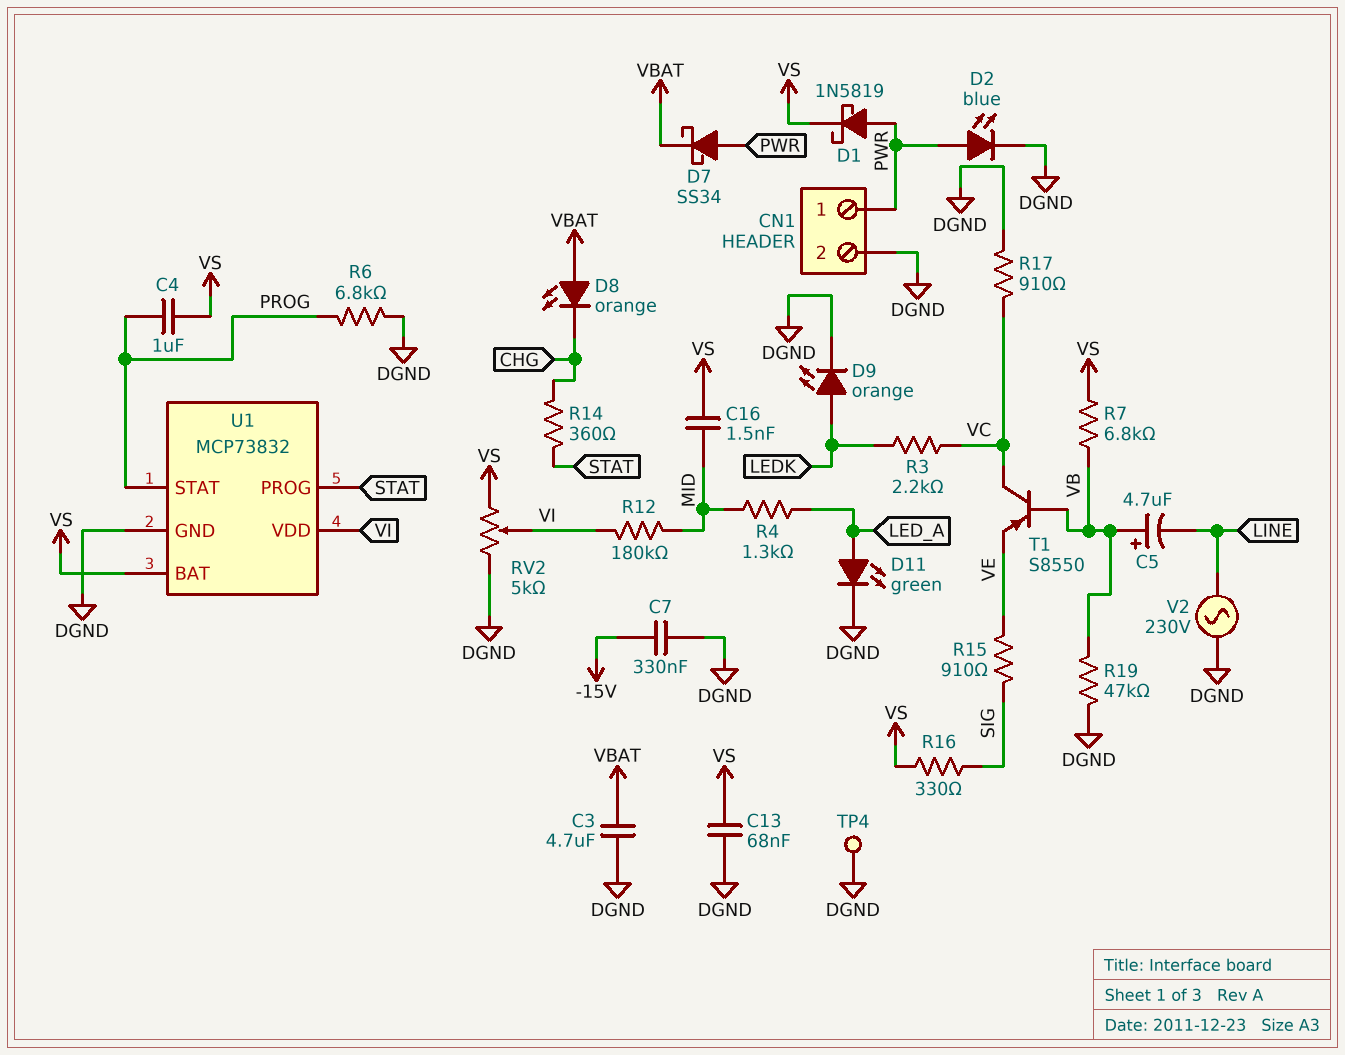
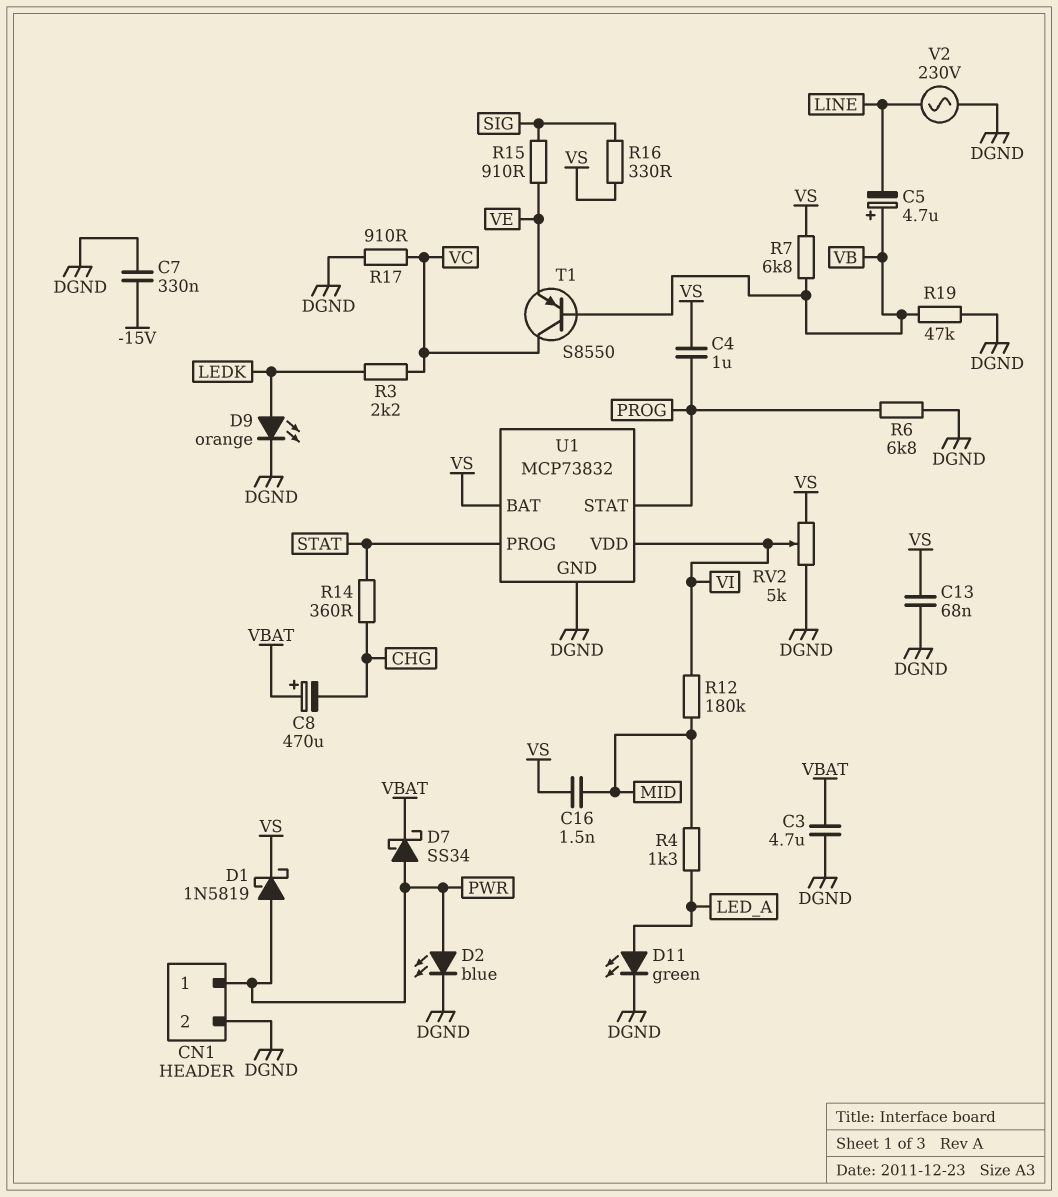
C8: none -> 470uF (plus VBAT, minus CHG)
D8: LED orange (A VBAT, K CHG) -> none
TP4: test point (DGND) -> none

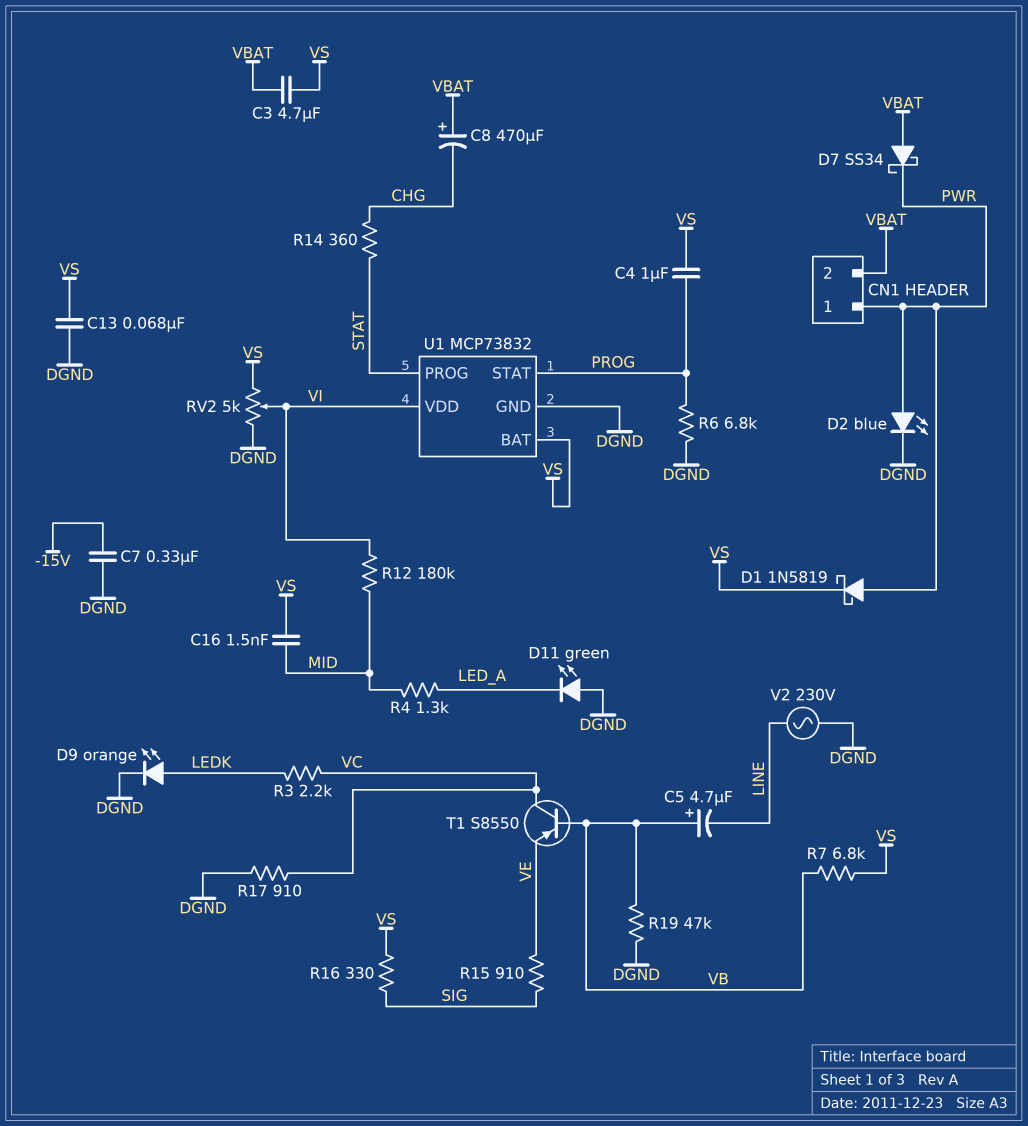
C3: 4.7uF (DGND, VBAT) -> 4.7uF (VBAT, VS)
CN1 pin 2: DGND -> VBAT
D7: schottky SS34 (A PWR, K VBAT) -> schottky SS34 (A VBAT, K PWR)
D11: LED green (A LED_A, K DGND) -> LED green (A DGND, K LED_A)

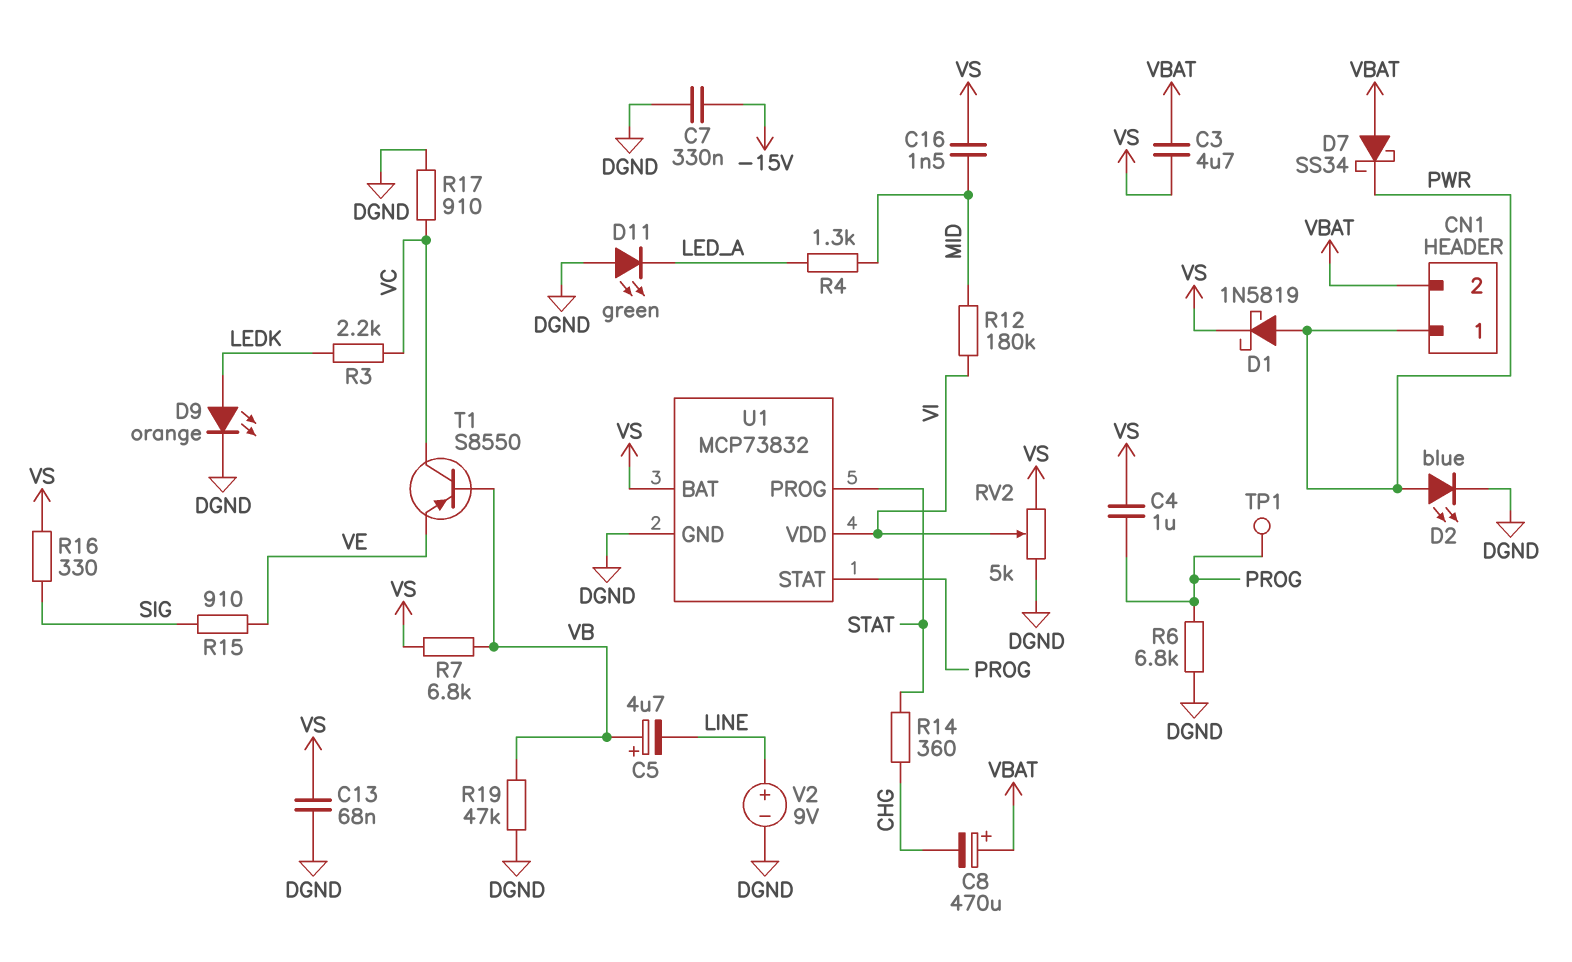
TP1: none -> test point (PROG)
V2: AC 230V (DGND, LINE) -> 9V (plus LINE, minus DGND)

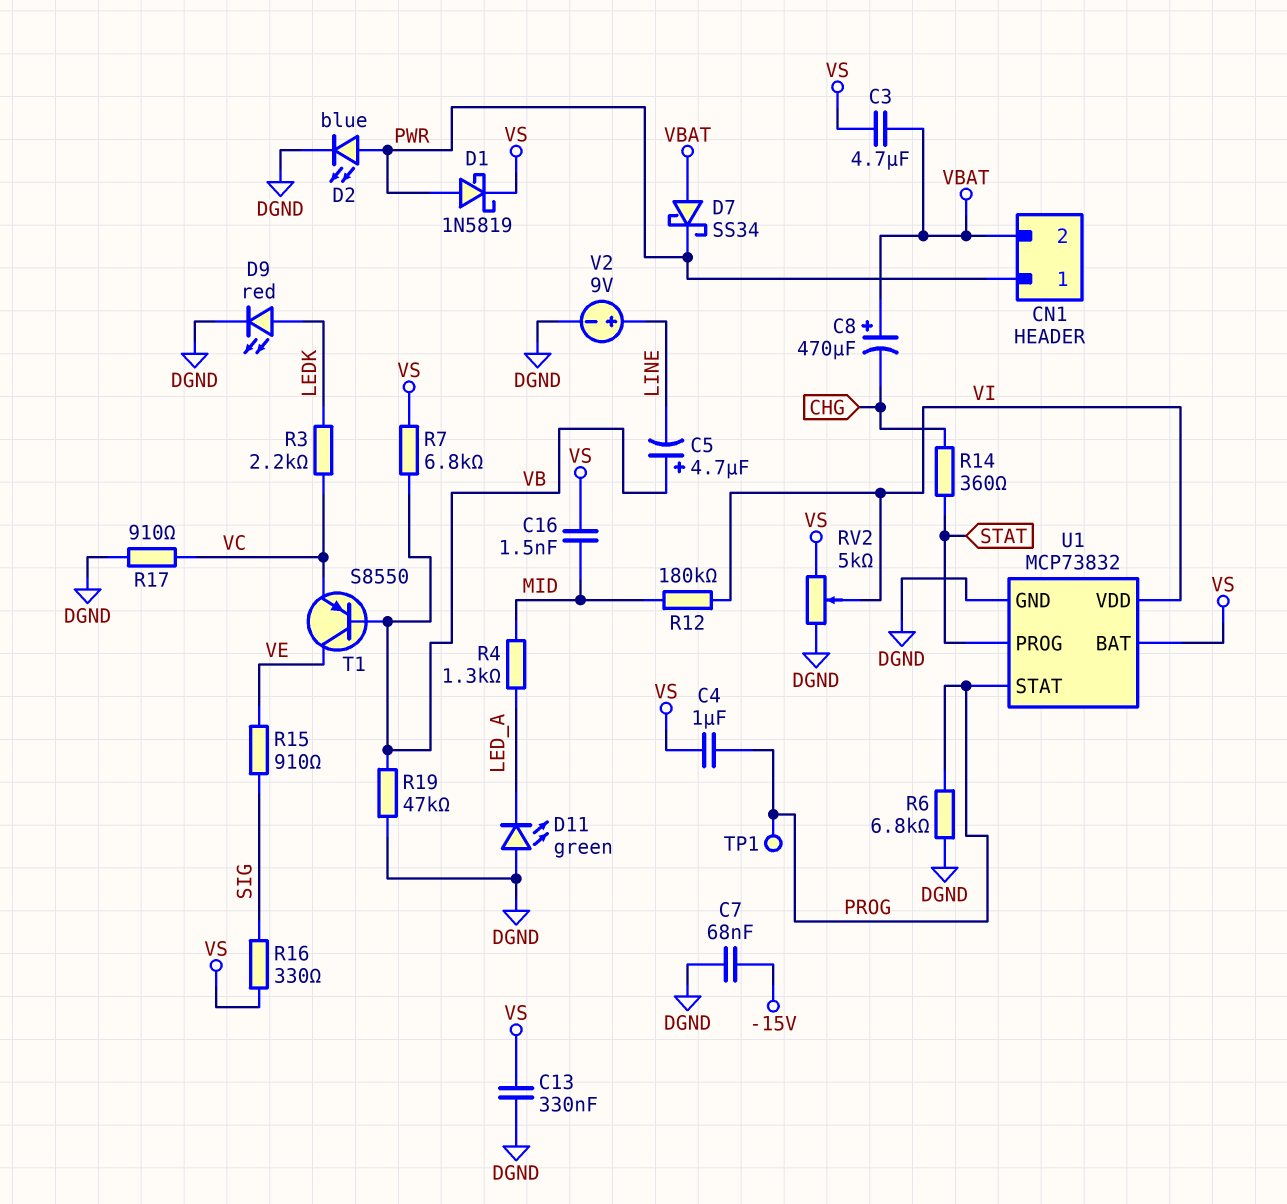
C7: 330nF (-15V, DGND) -> 68nF (-15V, DGND)
C13: 68nF (DGND, VS) -> 330nF (DGND, VS)
D9: LED orange (A LEDK, K DGND) -> LED red (A LEDK, K DGND)
T1: PNP S8550 (B VB, C VC, E VE) -> PNP S8550 (B VB, C VE, E VC)

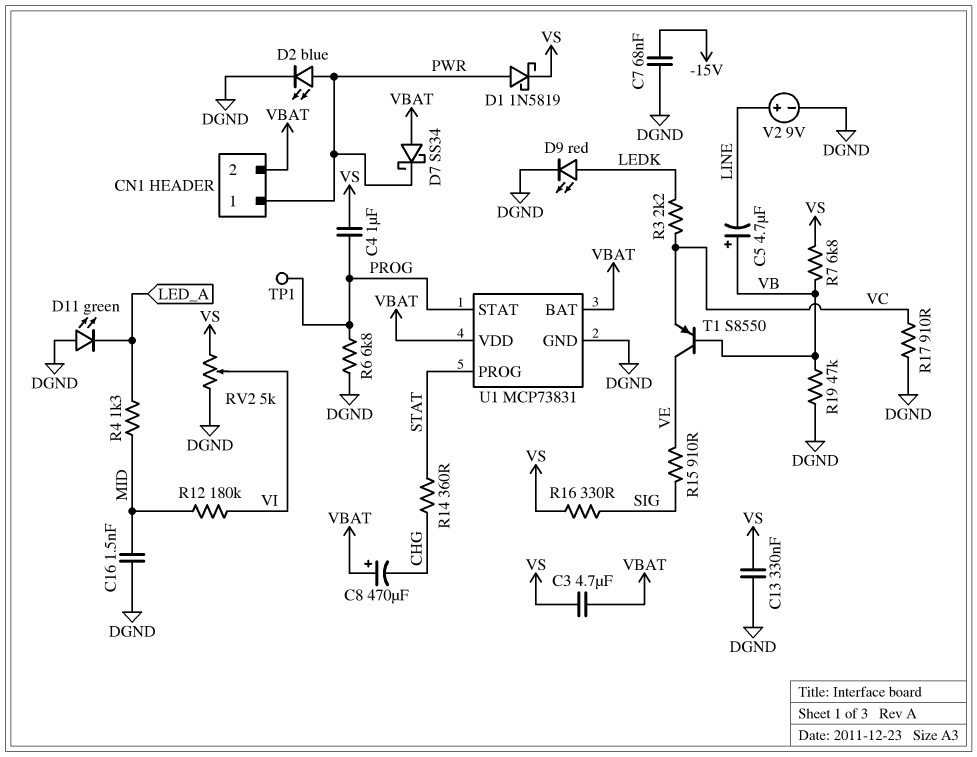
C16: 1.5nF (MID, VS) -> 1.5nF (DGND, MID)
U1: MCP73832 -> MCP73831
U1 pin BAT: VS -> VBAT
U1 pin VDD: VI -> VBAT

